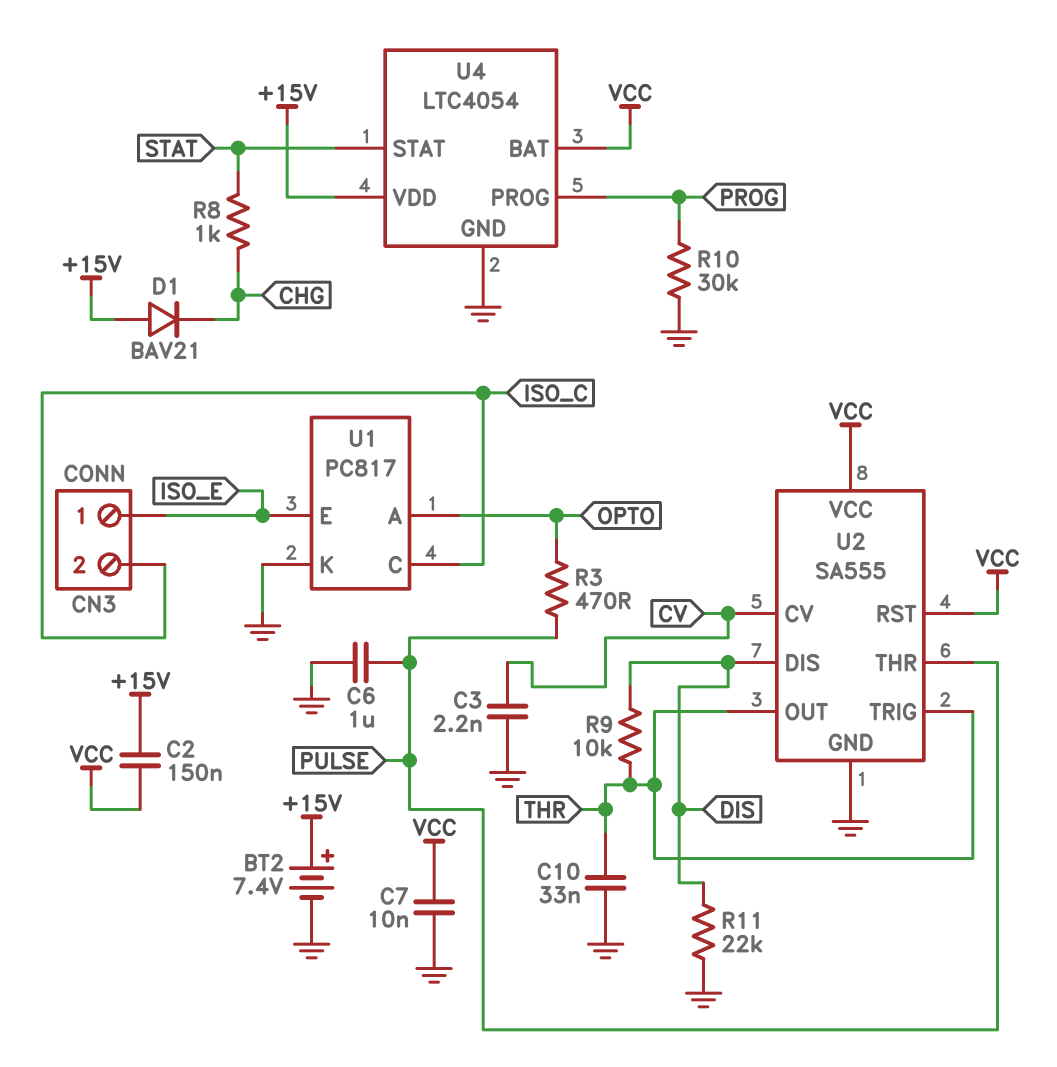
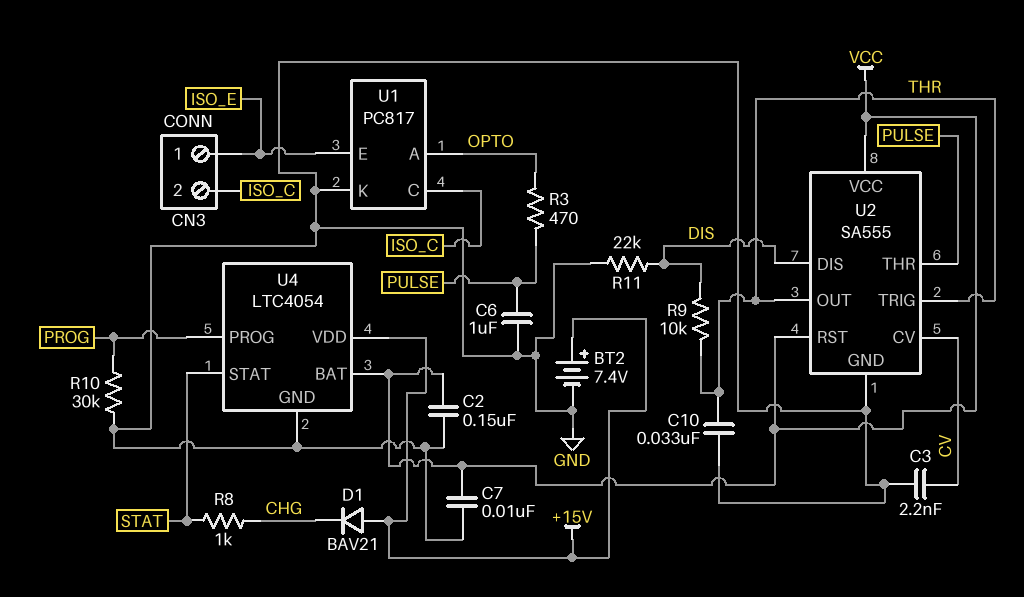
C2: 150nF (+15V, VCC) -> 150nF (GND, VCC)

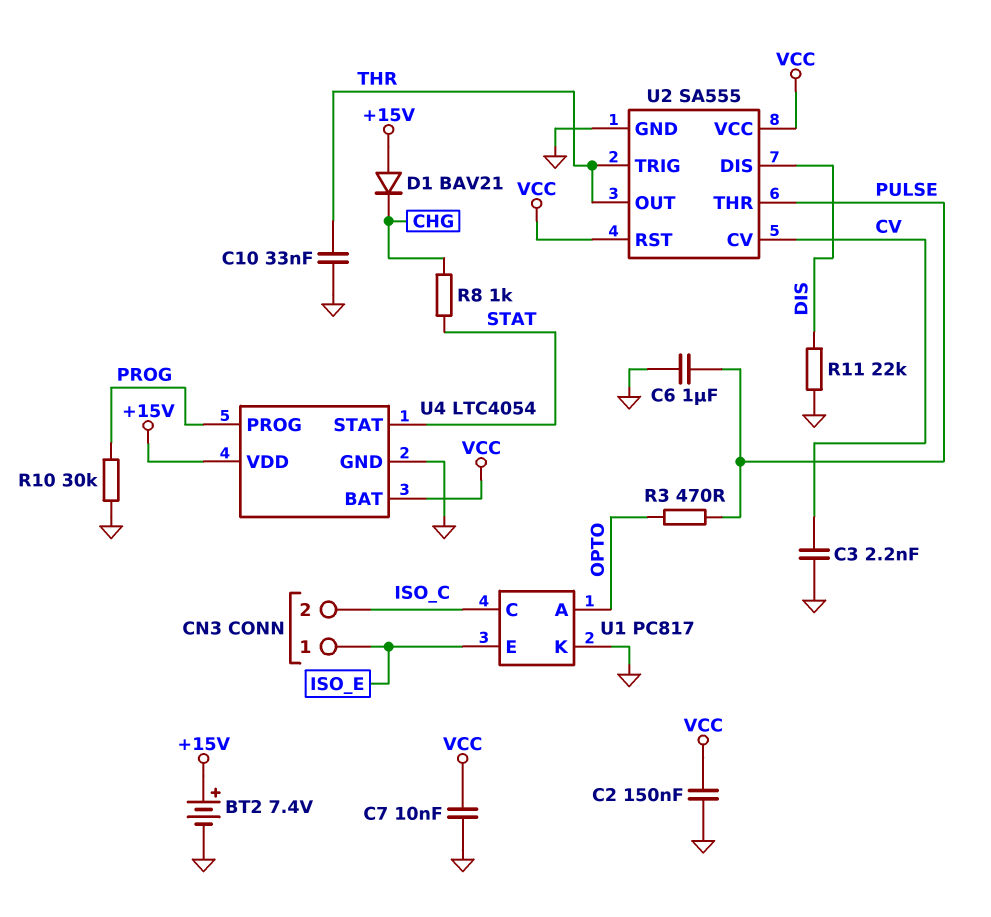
R9: 10k (DIS, THR) -> none

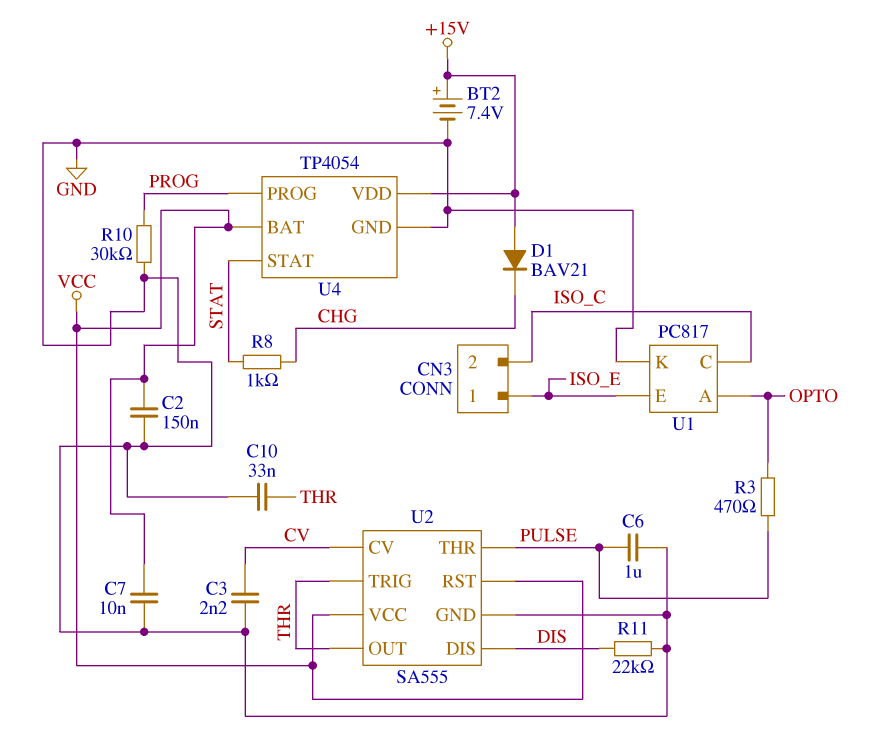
U4: LTC4054 -> TP4054

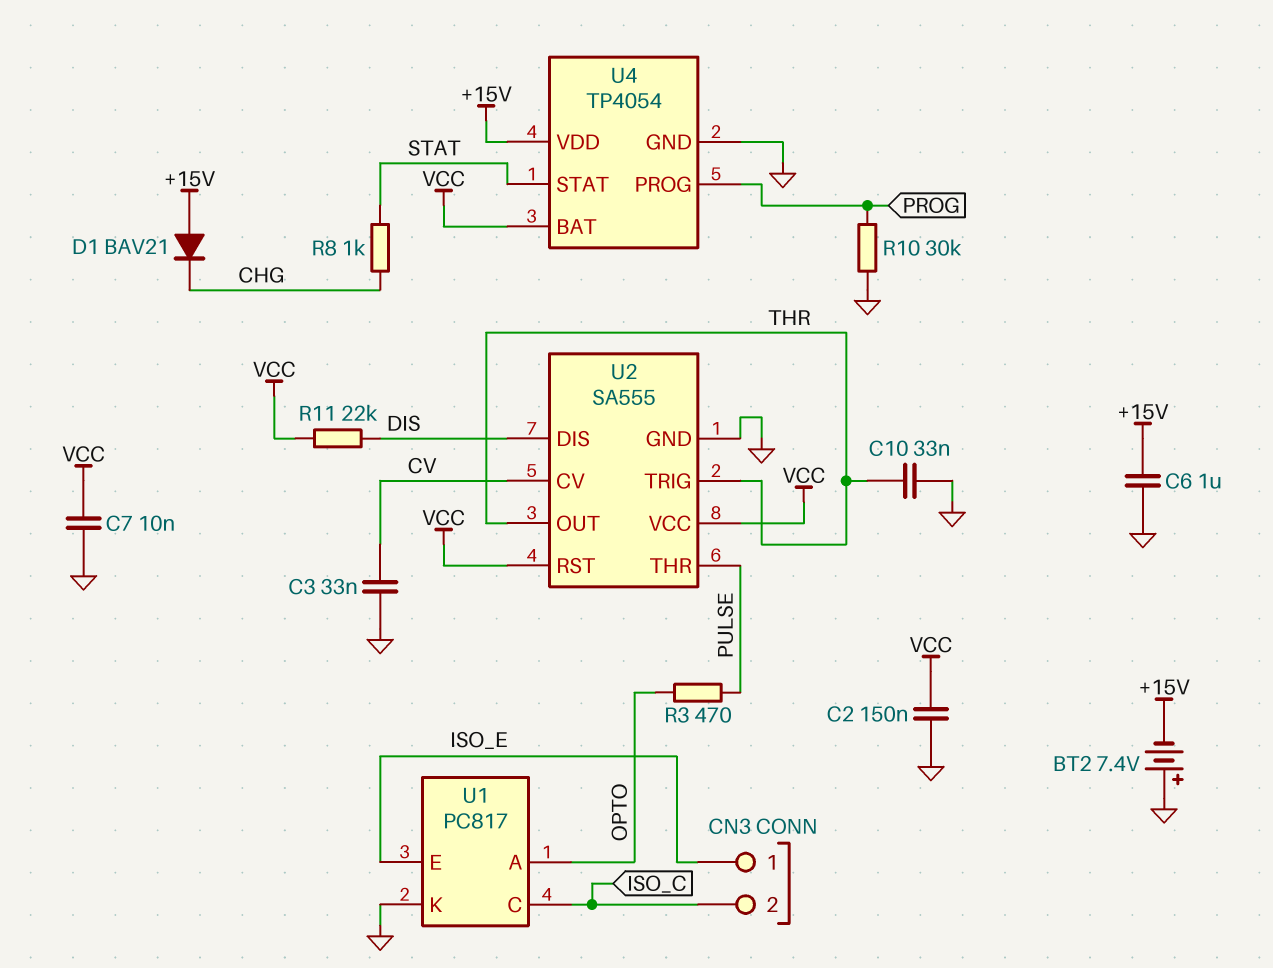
BT2: 7.4V (plus +15V, minus GND) -> 7.4V (plus GND, minus +15V)
C3: 2.2nF (CV, GND) -> 33nF (CV, GND)
C6: 1uF (GND, PULSE) -> 1uF (+15V, GND)
R11: 22k (DIS, GND) -> 22k (DIS, VCC)

